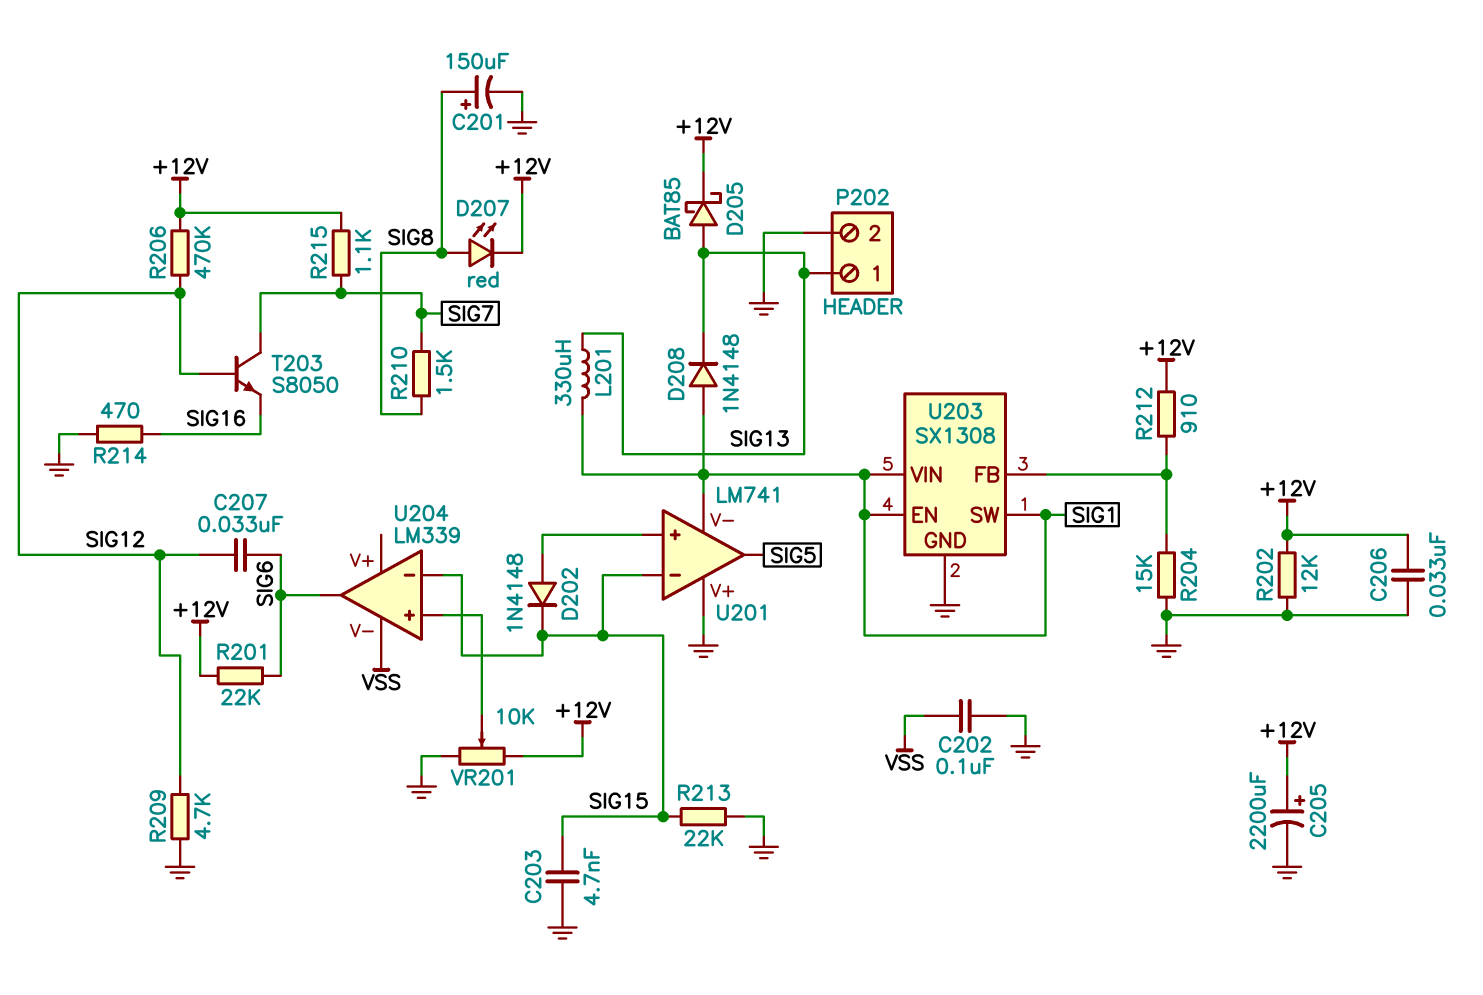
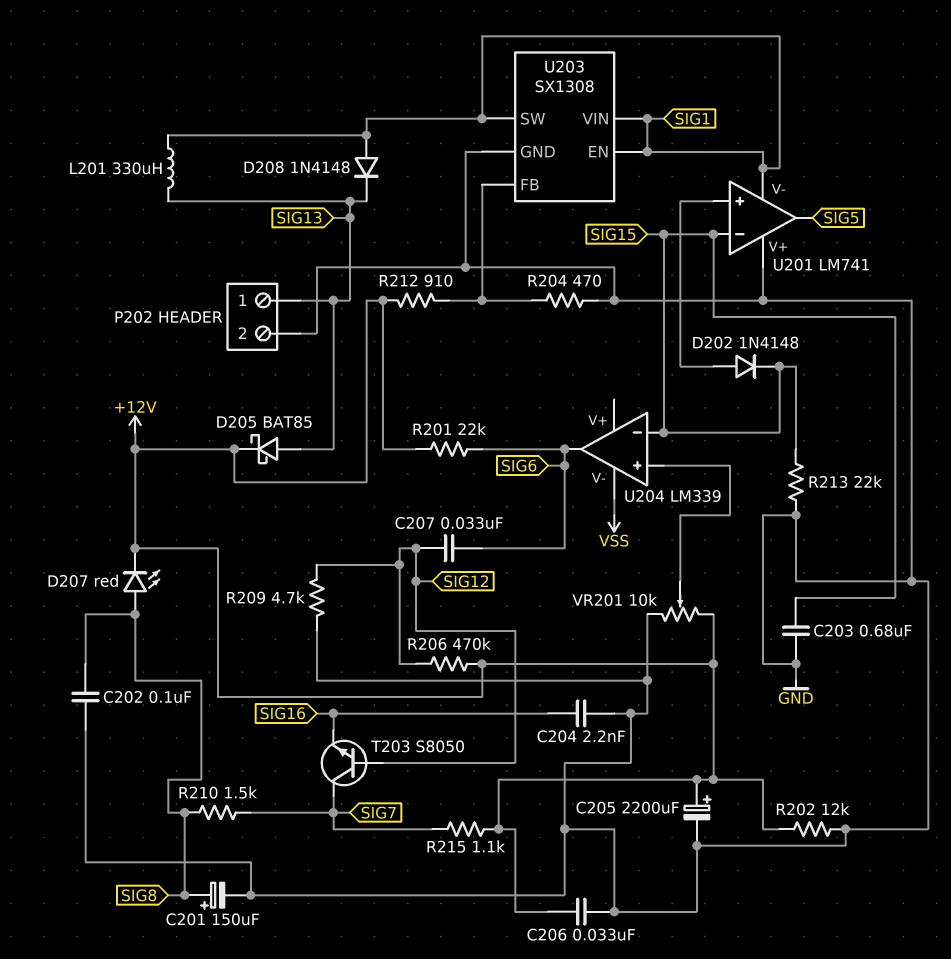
C202: 100nF (GND, VSS) -> 100nF (GND, SIG8)
C203: 4.7nF (GND, SIG15) -> 680nF (GND, SIG15)
C204: none -> 2.2nF (GND, SIG16)
R204: 15k (GND, U203/FB) -> 470 (GND, U203/FB)
R214: 470 (GND, SIG16) -> none

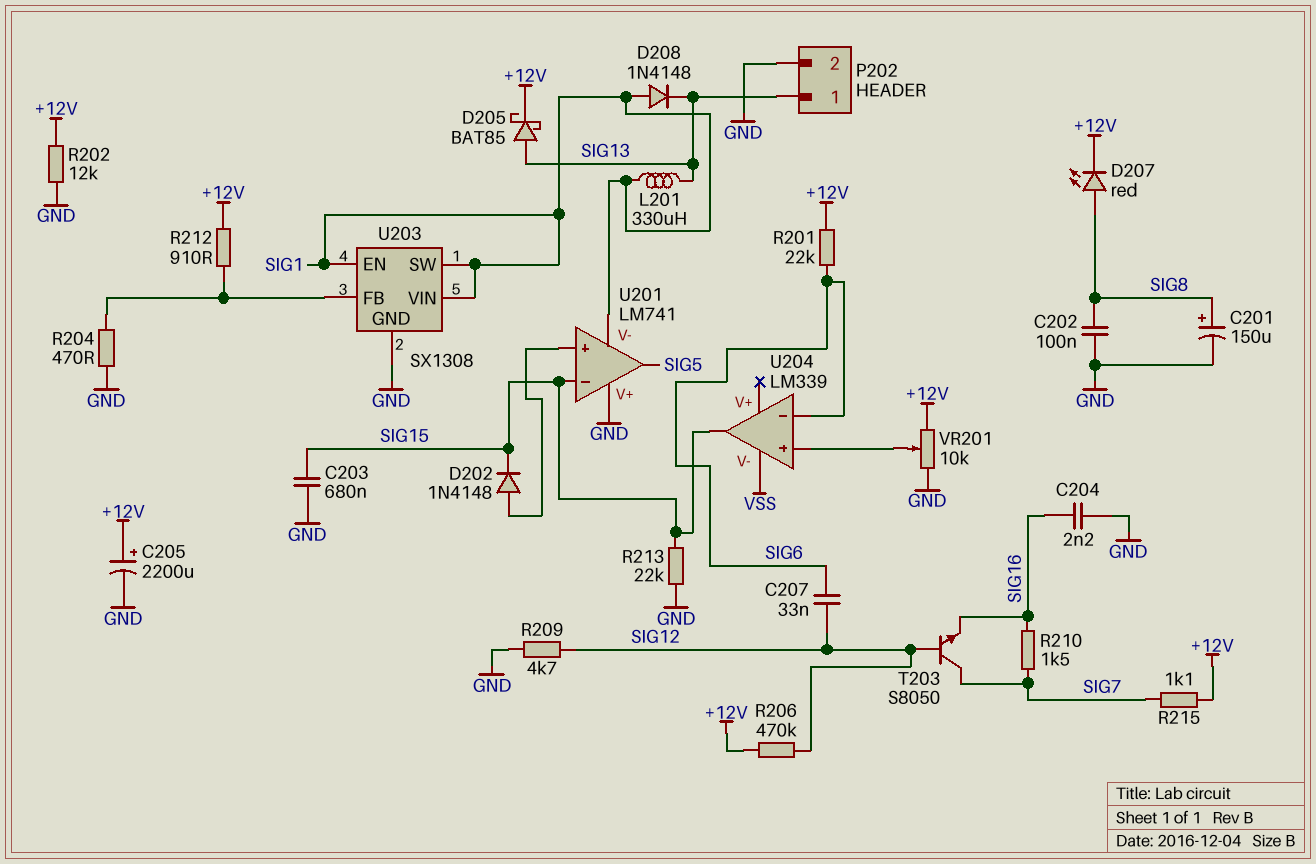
C206: 33nF (+12V, GND) -> none
R210: 1.5k (SIG7, SIG8) -> 1.5k (SIG7, SIG16)
U204 pin in-: SIG15 -> SIG6
U204 pin out: SIG6 -> SIG15

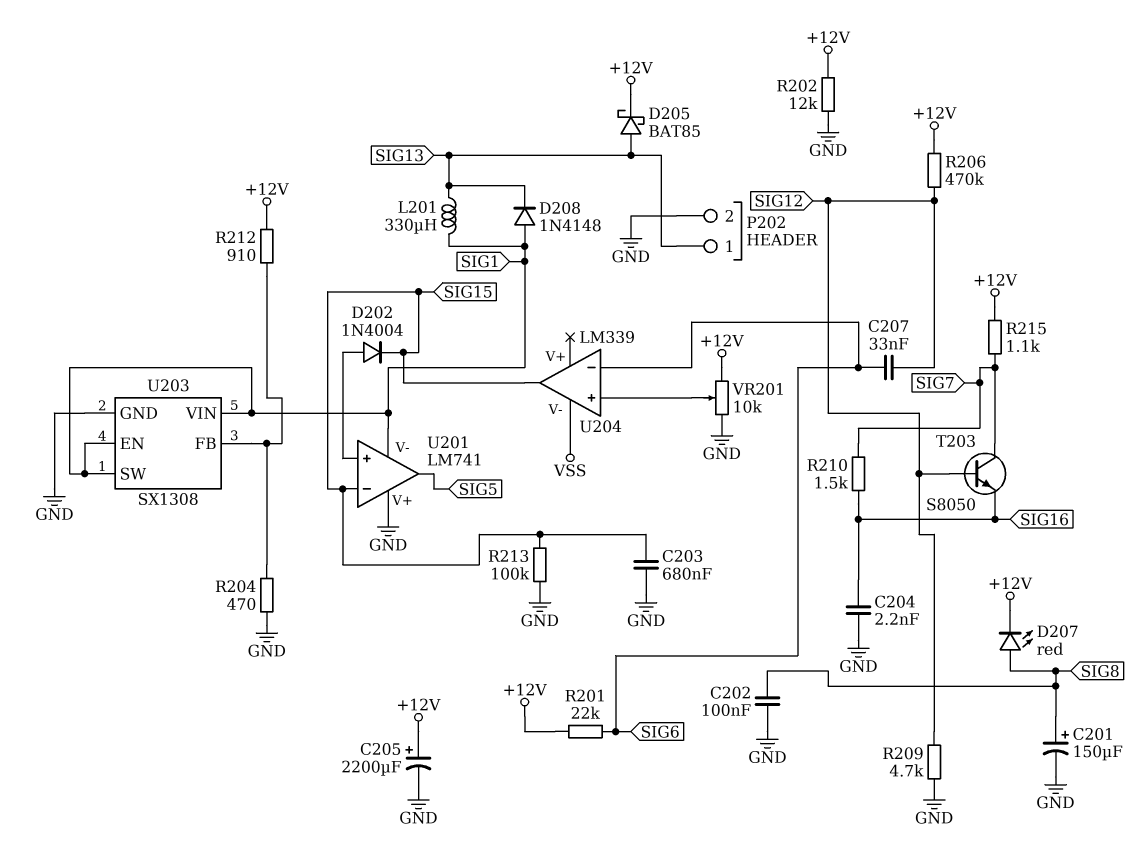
D202: diode 1N4148 (A U201/in+, K SIG15) -> diode 1N4004 (A U201/in+, K SIG15)
R213: 22k (GND, SIG15) -> 100k (GND, SIG15)

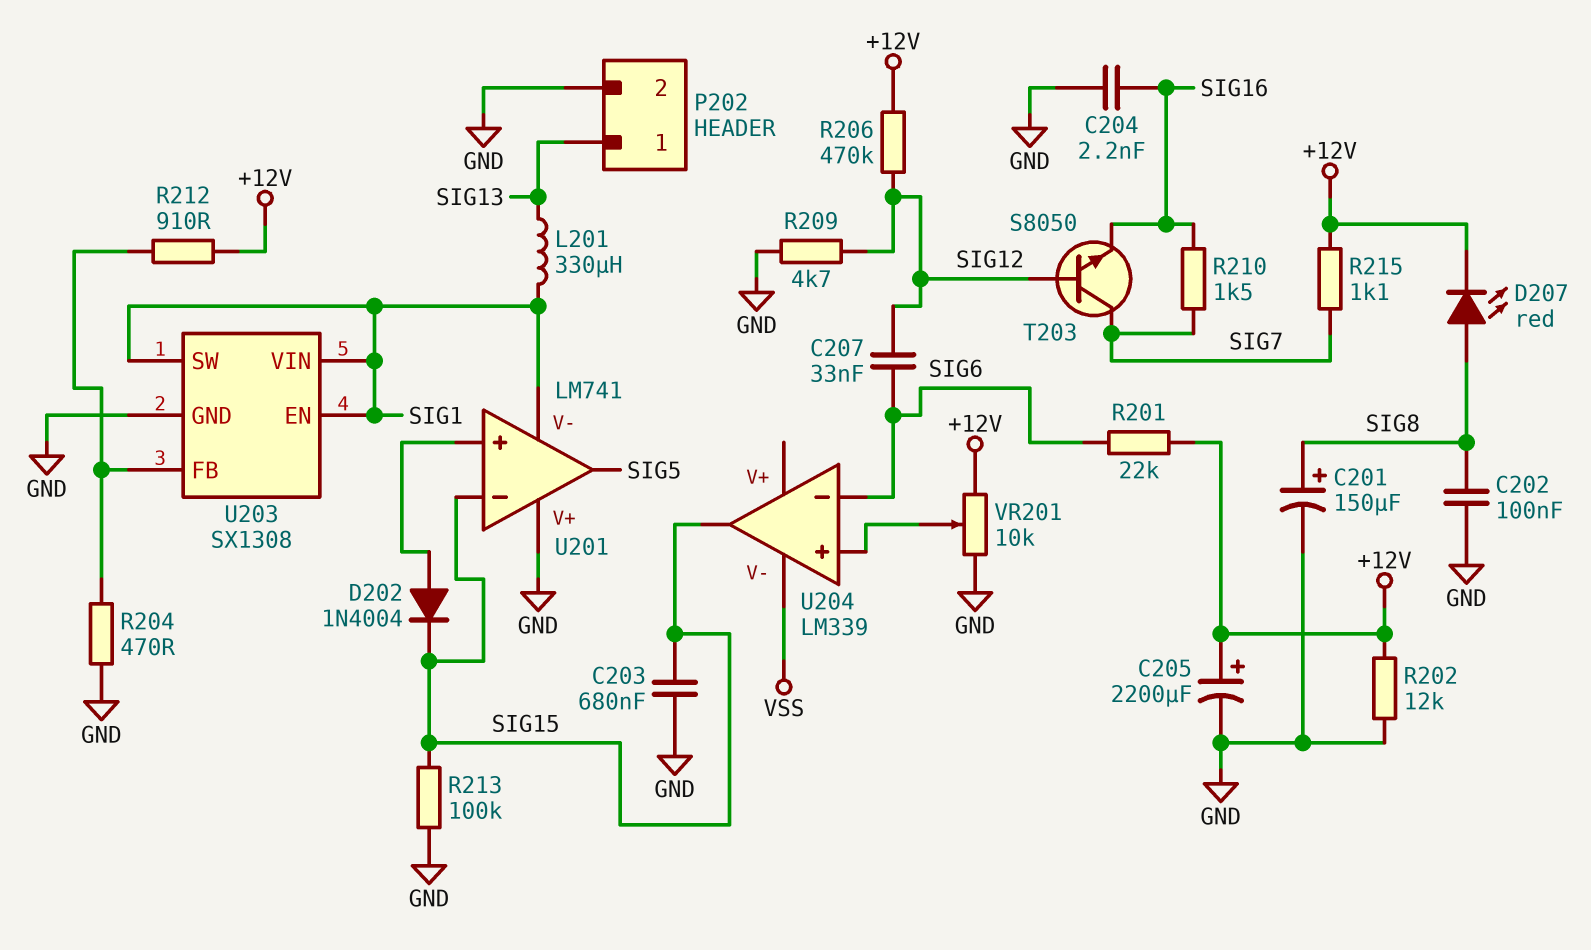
D205: schottky BAT85 (A SIG13, K +12V) -> none
D208: diode 1N4148 (A SIG1, K SIG13) -> none

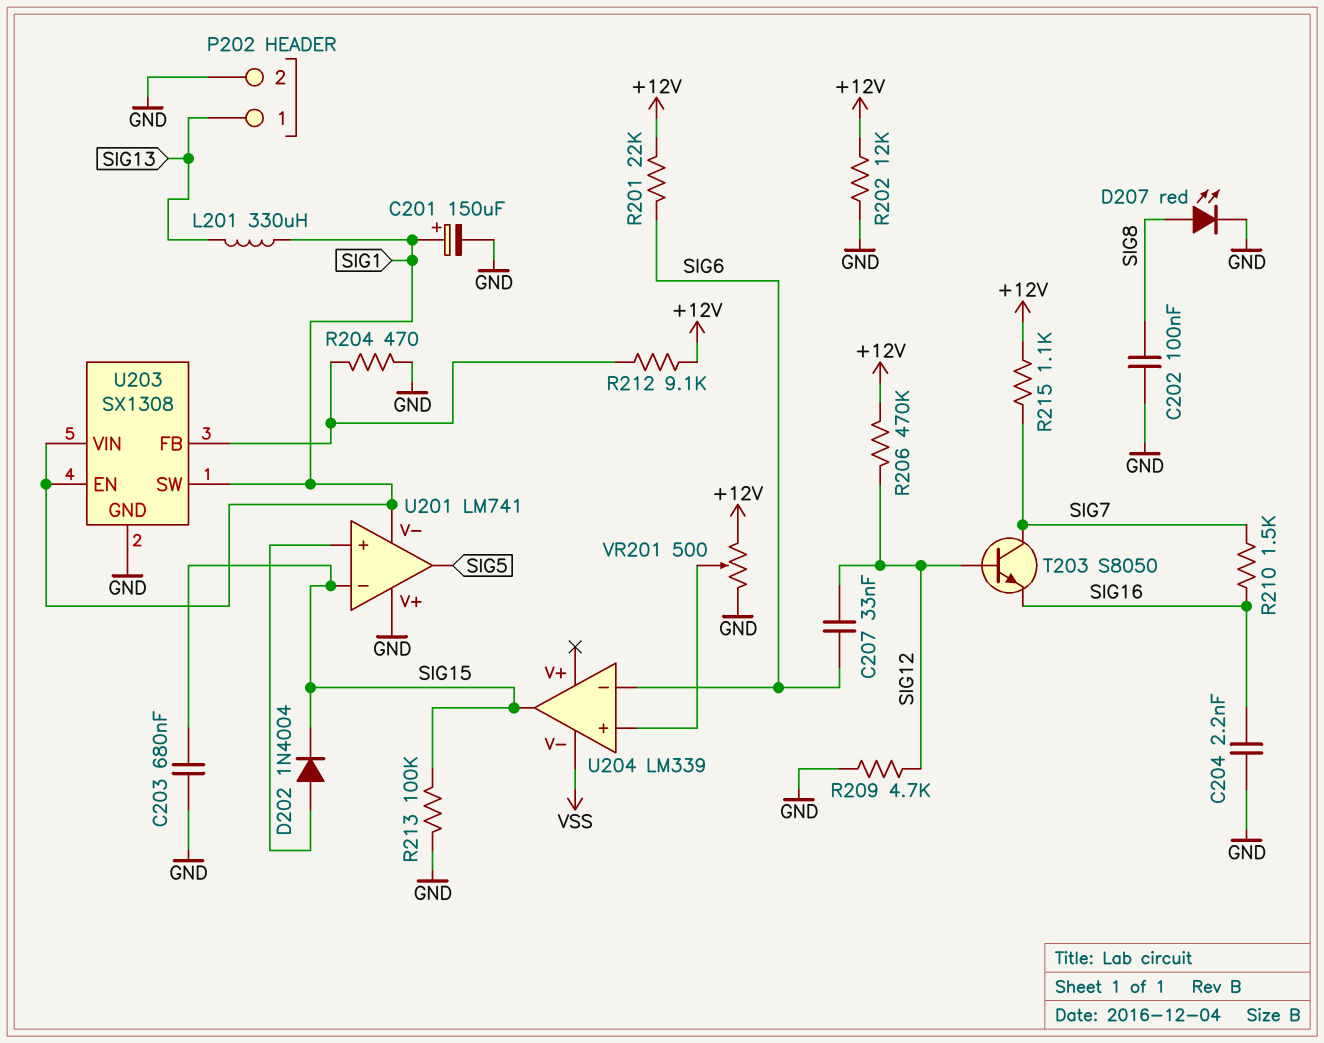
C201: 150uF (plus SIG8, minus GND) -> 150uF (plus SIG1, minus GND)
C205: 2200uF (plus +12V, minus GND) -> none
D207: LED red (A SIG8, K +12V) -> LED red (A SIG8, K GND)
R212: 910 (+12V, U203/FB) -> 9.1k (+12V, U203/FB)
VR201: 10k (+12V, GND, wiper U204/in+) -> 500 (+12V, GND, wiper U204/in+)

